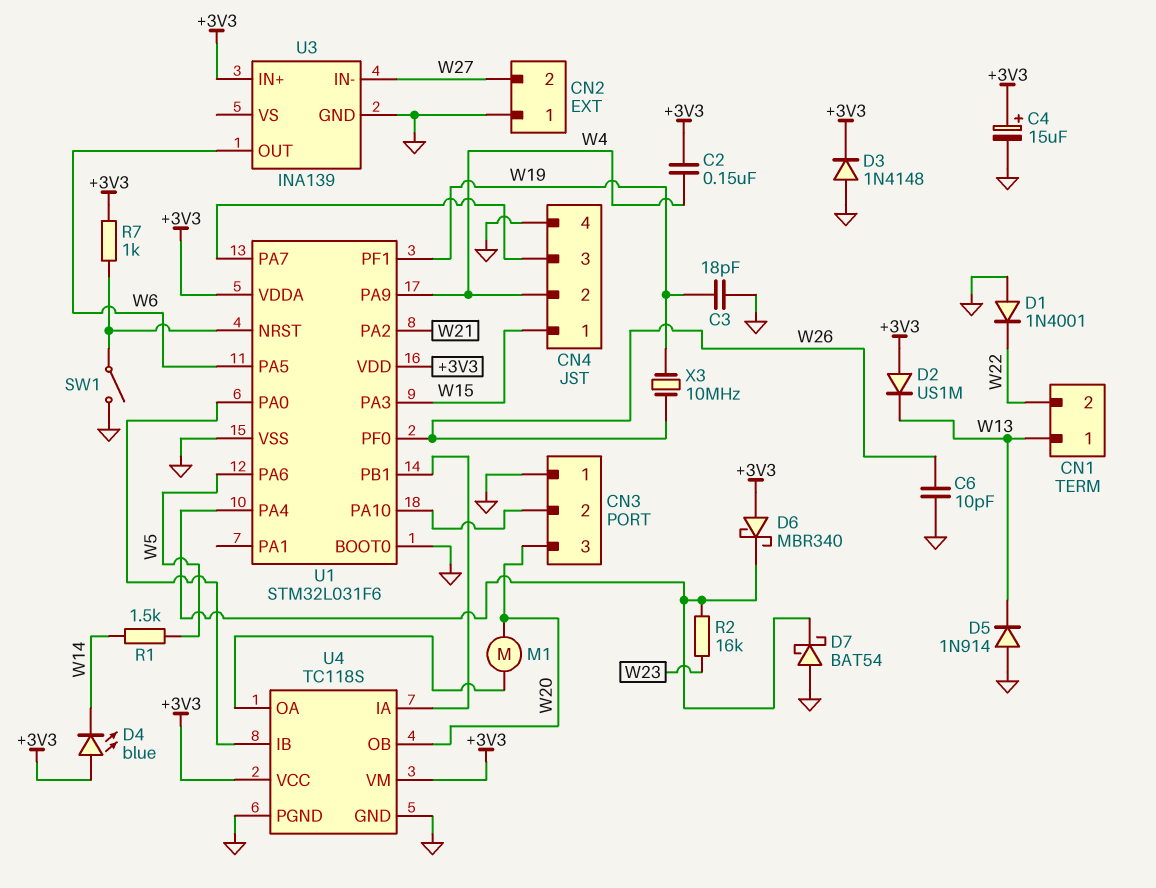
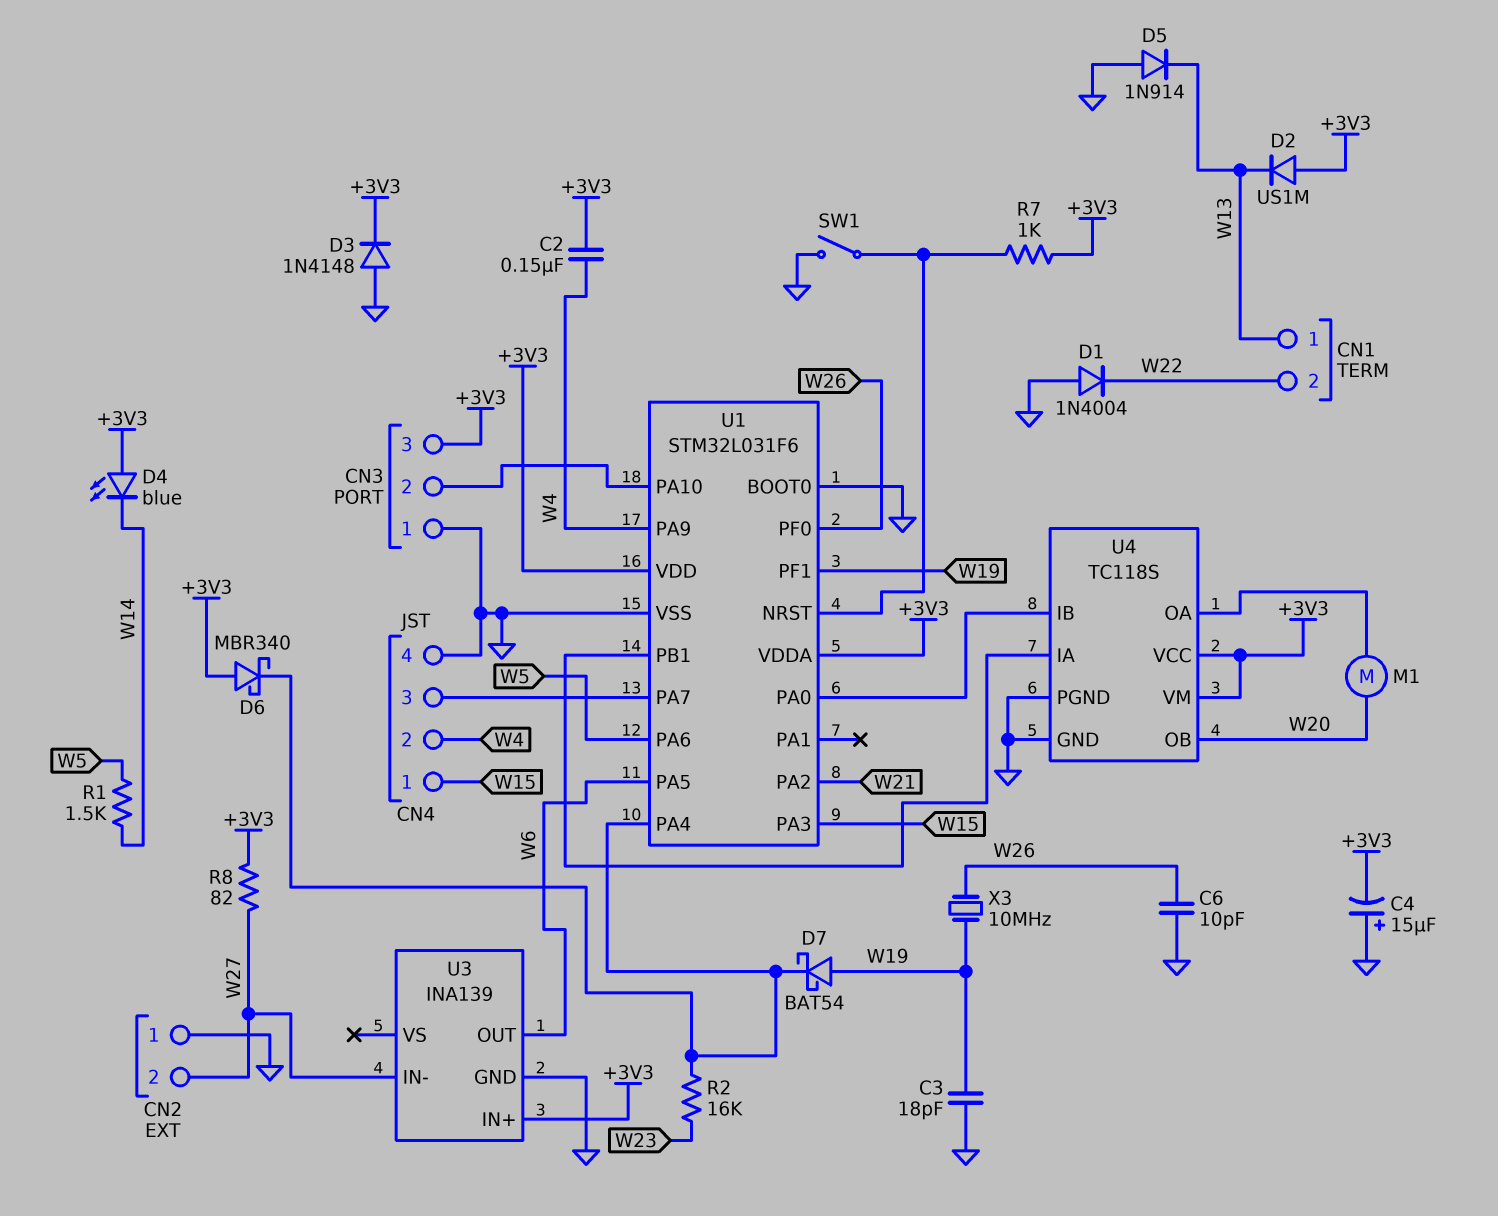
C4: 15uF (plus +3V3, minus GND) -> 15uF (plus GND, minus +3V3)
CN3 pin 3: W20 -> +3V3
D1: diode 1N4001 (A GND, K W22) -> diode 1N4004 (A GND, K W22)
D7: schottky BAT54 (A GND, K U1/PA4) -> schottky BAT54 (A W19, K U1/PA4)
R8: none -> 82 (+3V3, W27)

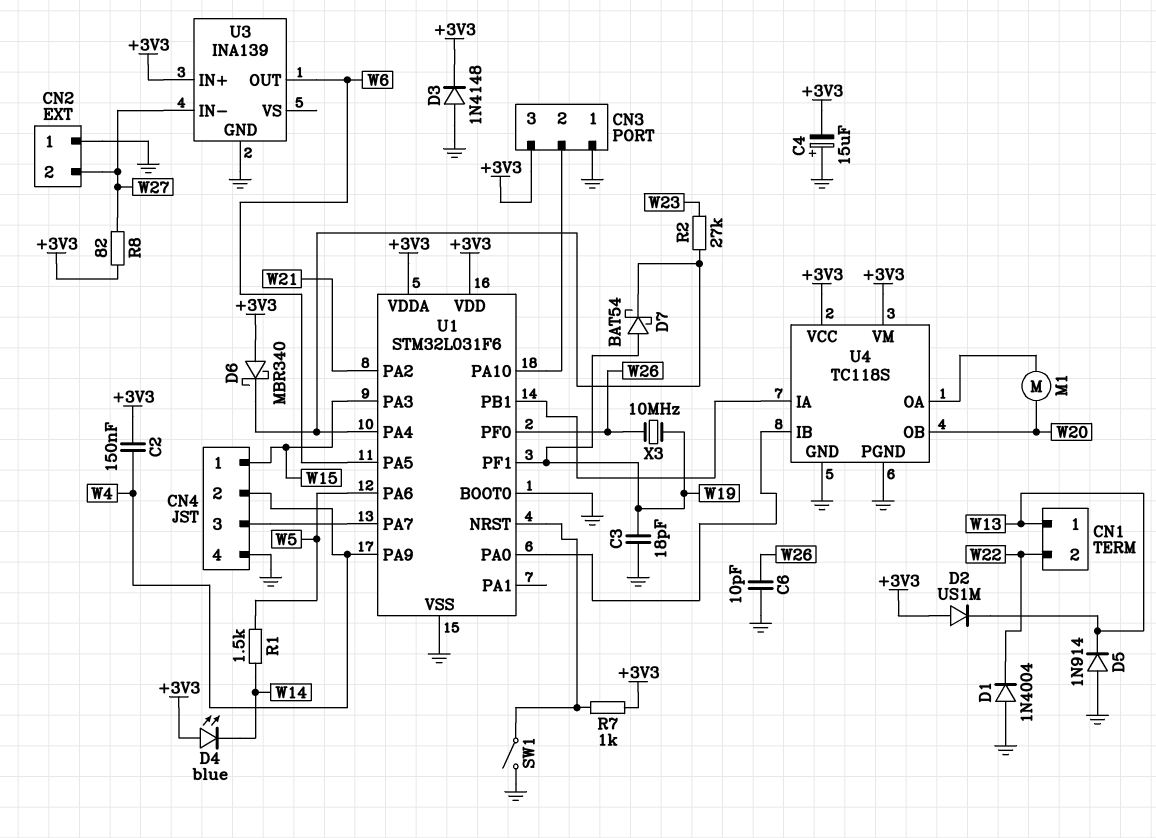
R2: 16k (U1/PA4, W23) -> 27k (U1/PA4, W23)

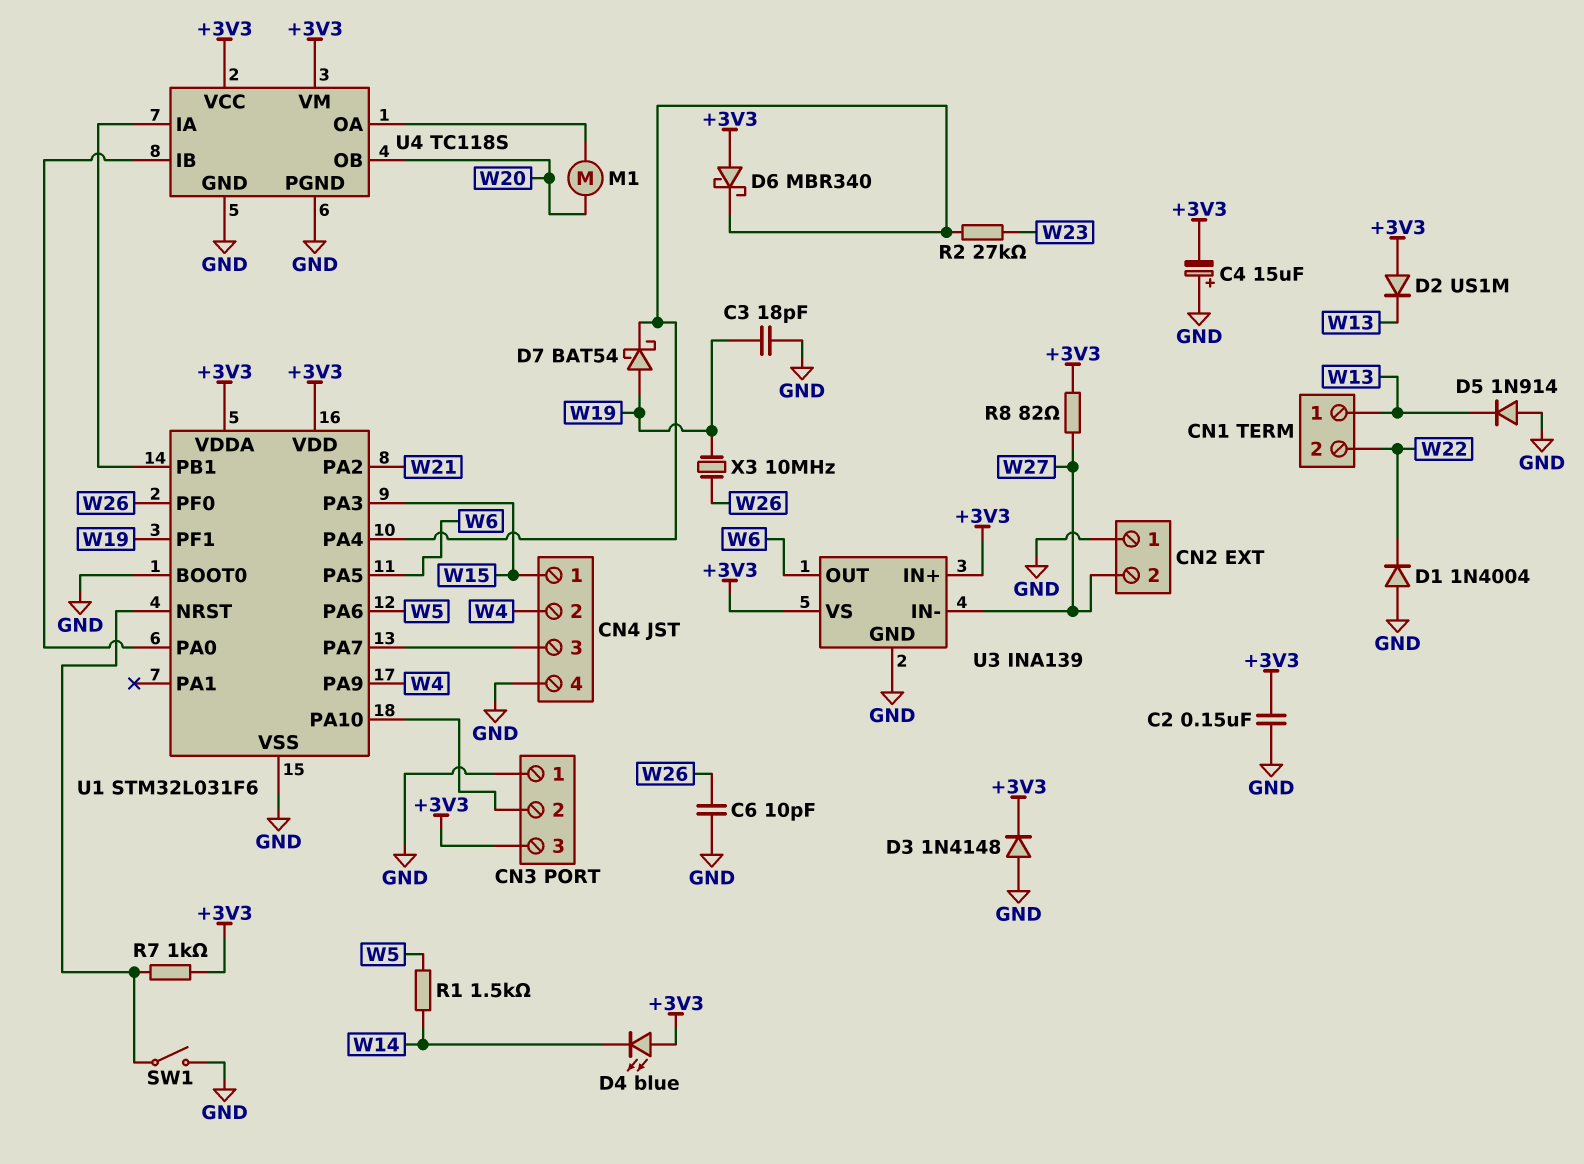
C2: 150nF (+3V3, W4) -> 150nF (+3V3, GND)
U3 pin VS: none -> +3V3

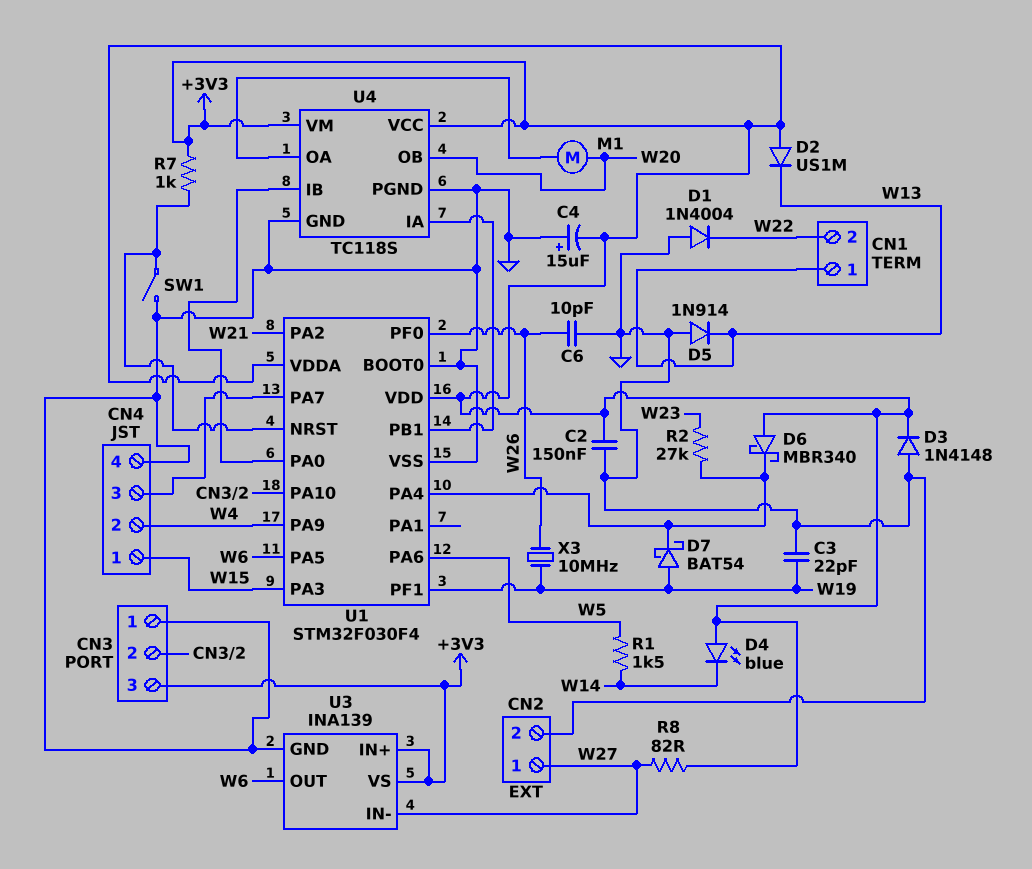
C3: 18pF (GND, W19) -> 22pF (GND, W19)
CN2 pin 1: GND -> W27
CN2 pin 2: W27 -> GND
U1: STM32L031F6 -> STM32F030F4

